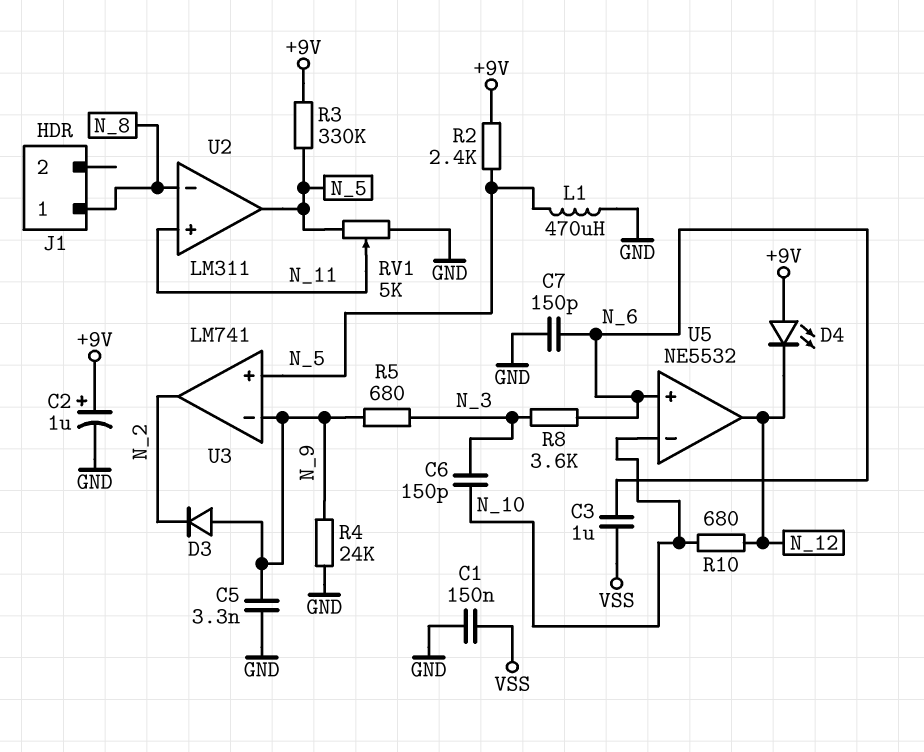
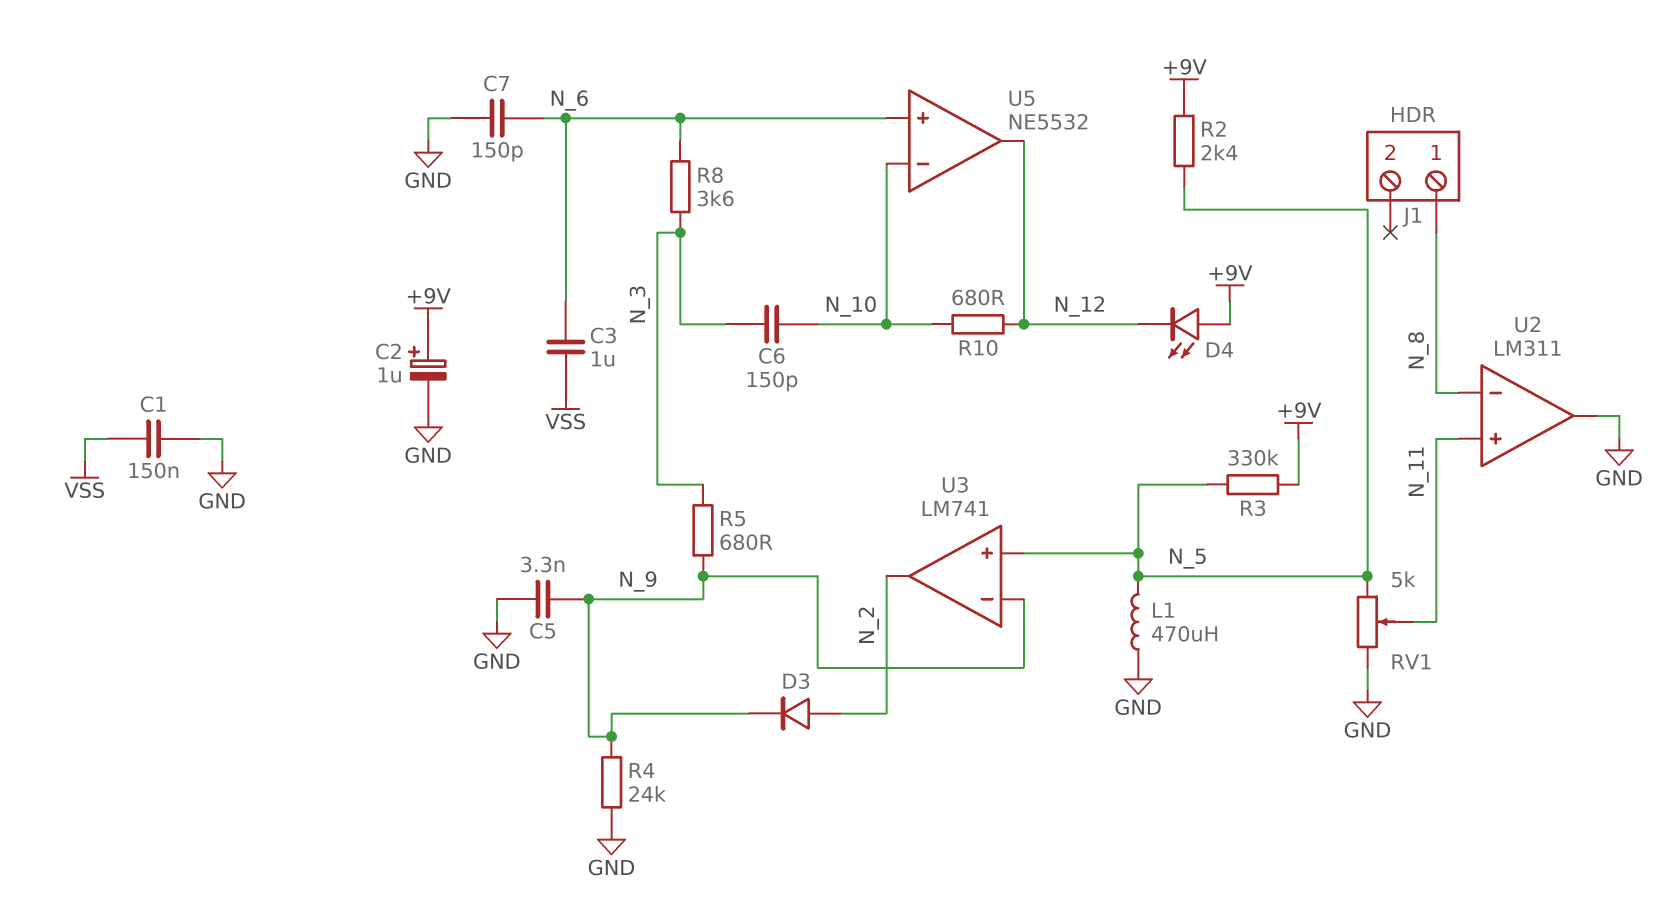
D3: diode (A N_9, K N_2) -> diode (A N_2, K N_9)
U2 pin out: N_5 -> GND

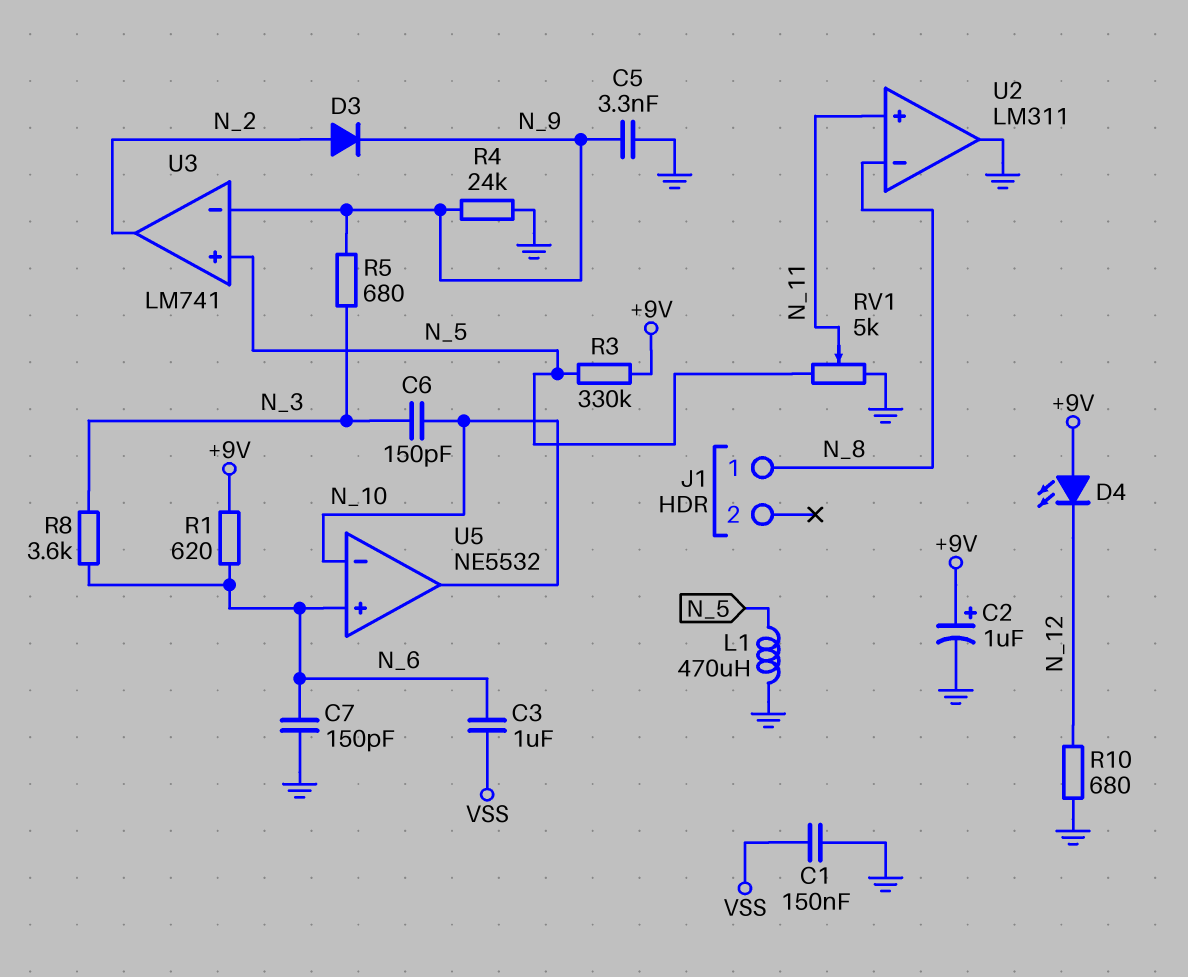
R1: none -> 620 (+9V, N_6)
R2: 2.4k (+9V, N_5) -> none
R10: 680 (N_10, N_12) -> 680 (GND, N_12)
U5 pin out: N_12 -> N_10

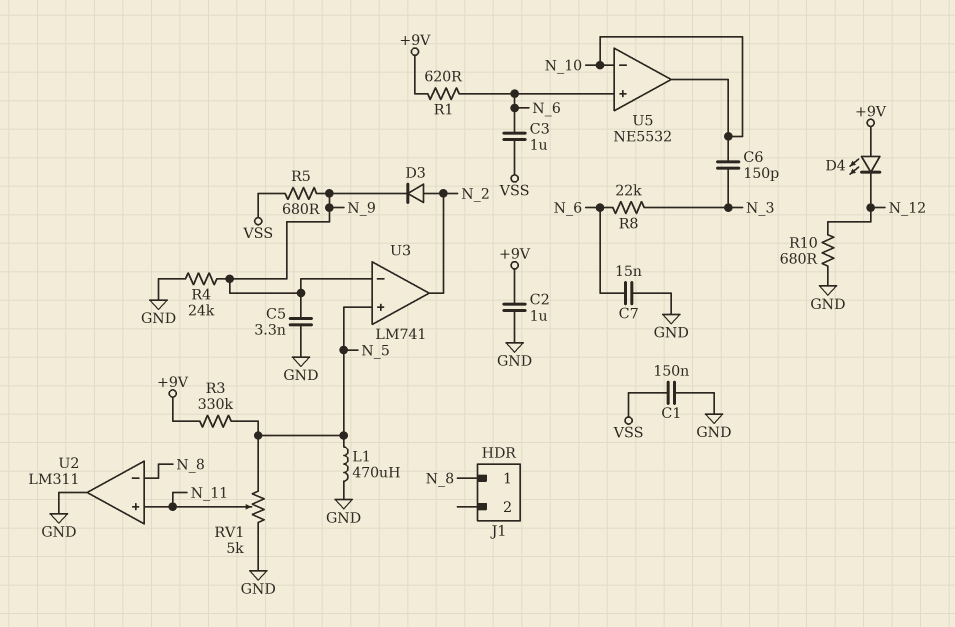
C2: 1uF (plus +9V, minus GND) -> 1uF (+9V, GND)
C7: 150pF (GND, N_6) -> 15nF (GND, N_6)
R5: 680 (N_3, N_9) -> 680 (N_9, VSS)
R8: 3.6k (N_3, N_6) -> 22k (N_3, N_6)

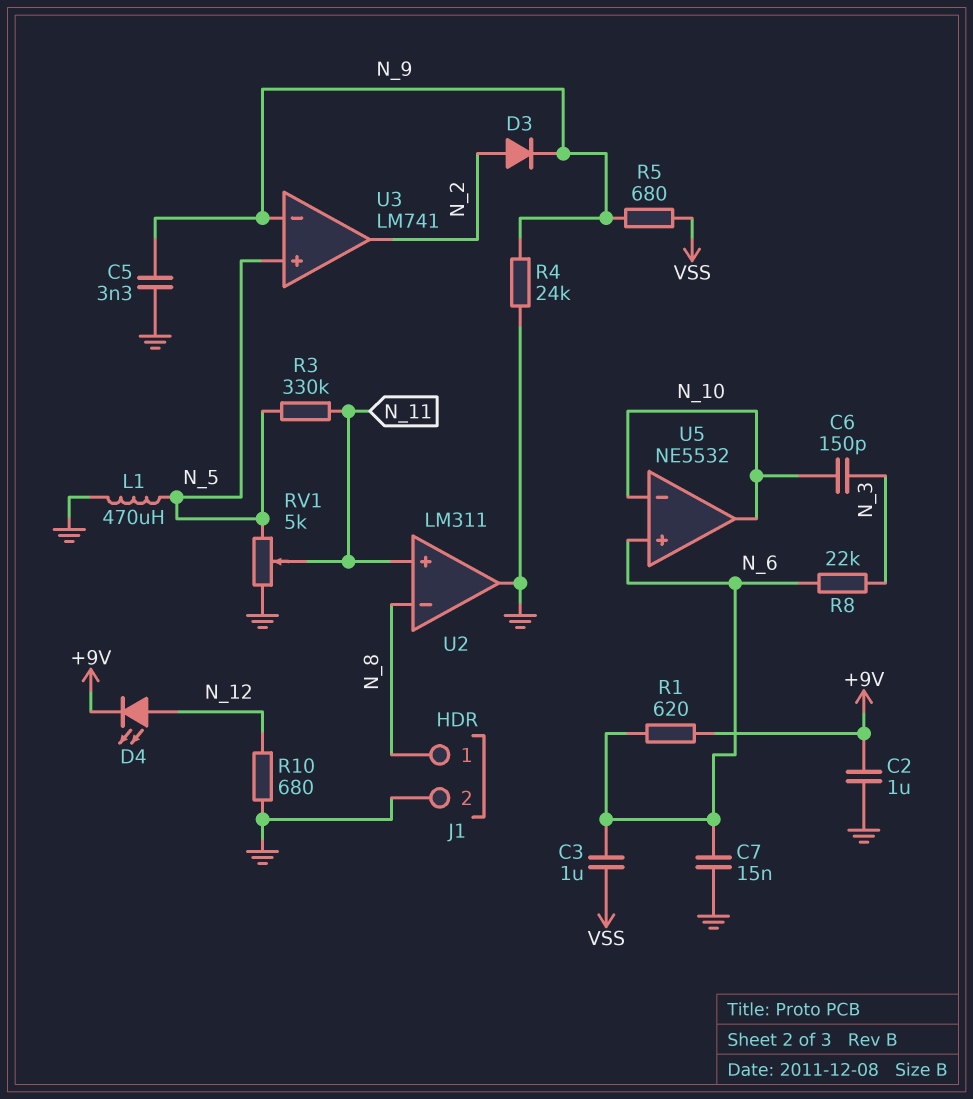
C1: 150nF (GND, VSS) -> none
D4: LED (A +9V, K N_12) -> LED (A N_12, K +9V)
J1 pin 2: none -> GND
R3: 330k (+9V, N_5) -> 330k (N_5, N_11)

